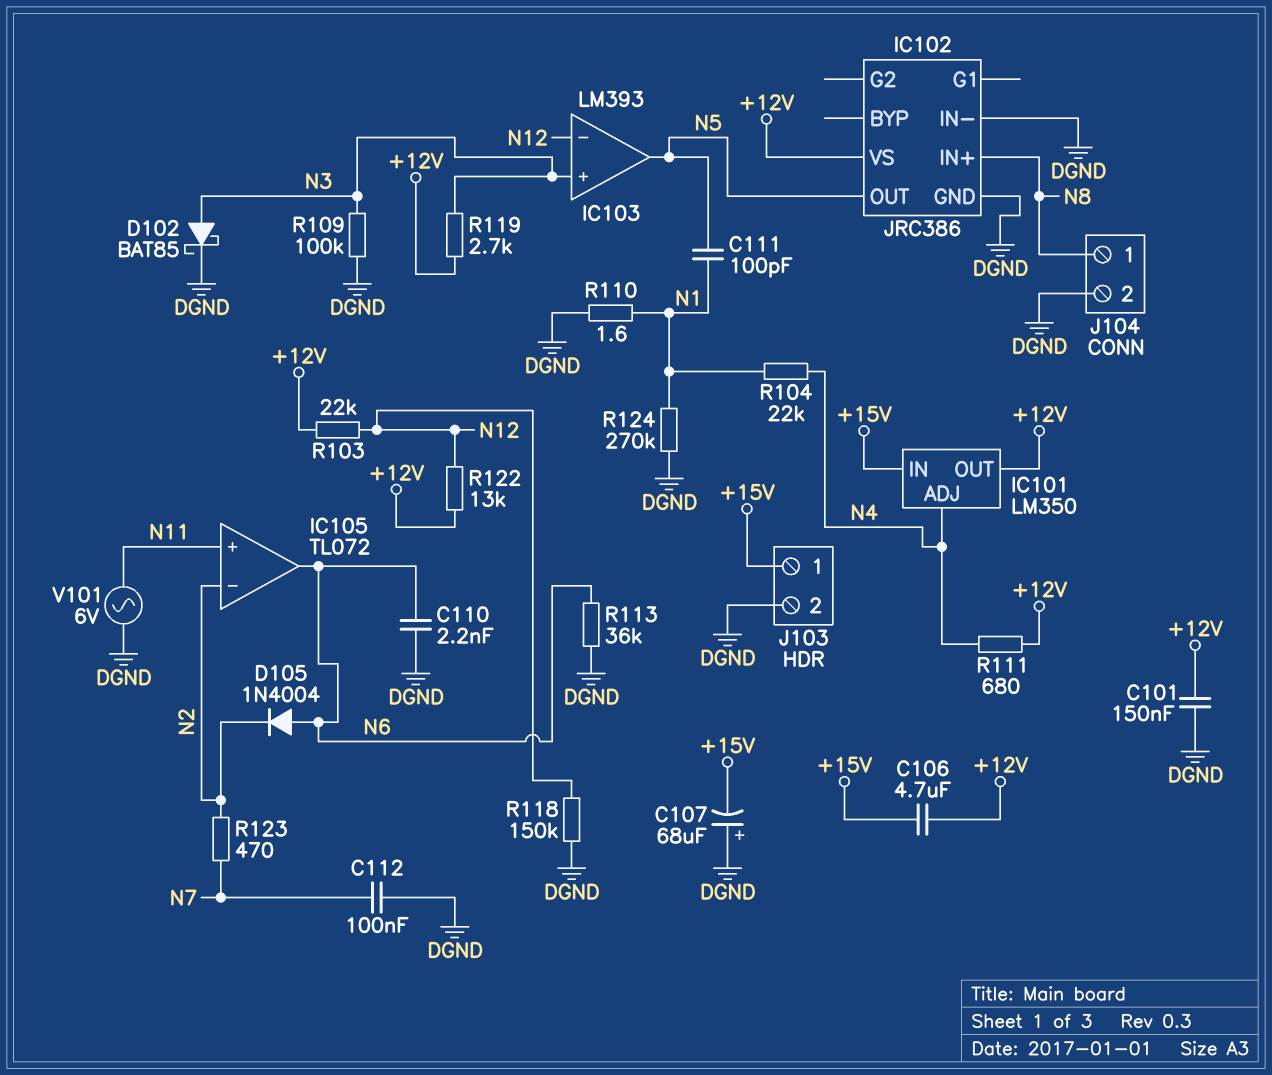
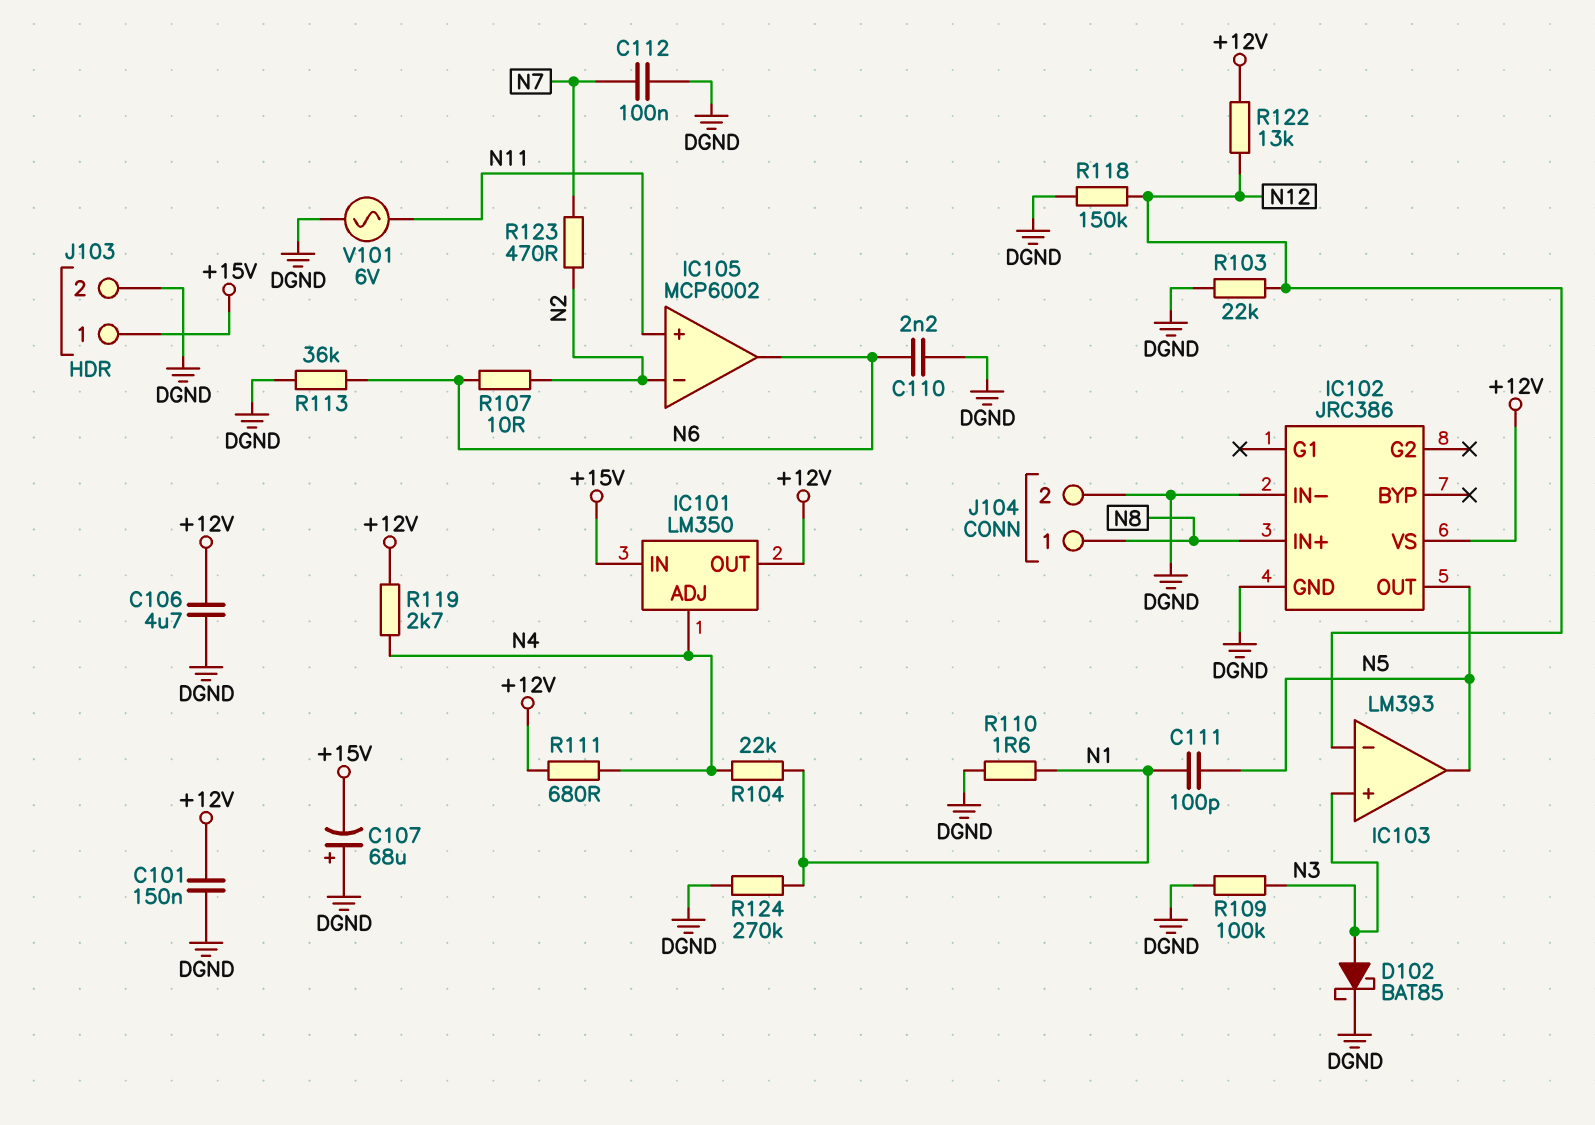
C106: 4.7uF (+12V, +15V) -> 4.7uF (+12V, DGND)
D105: diode 1N4004 (A N6, K N2) -> none
IC105: TL072 -> MCP6002
R103: 22k (+12V, N12) -> 22k (DGND, N12)
R107: none -> 10 (N2, N6)
R119: 2.7k (+12V, N3) -> 2.7k (+12V, N4)

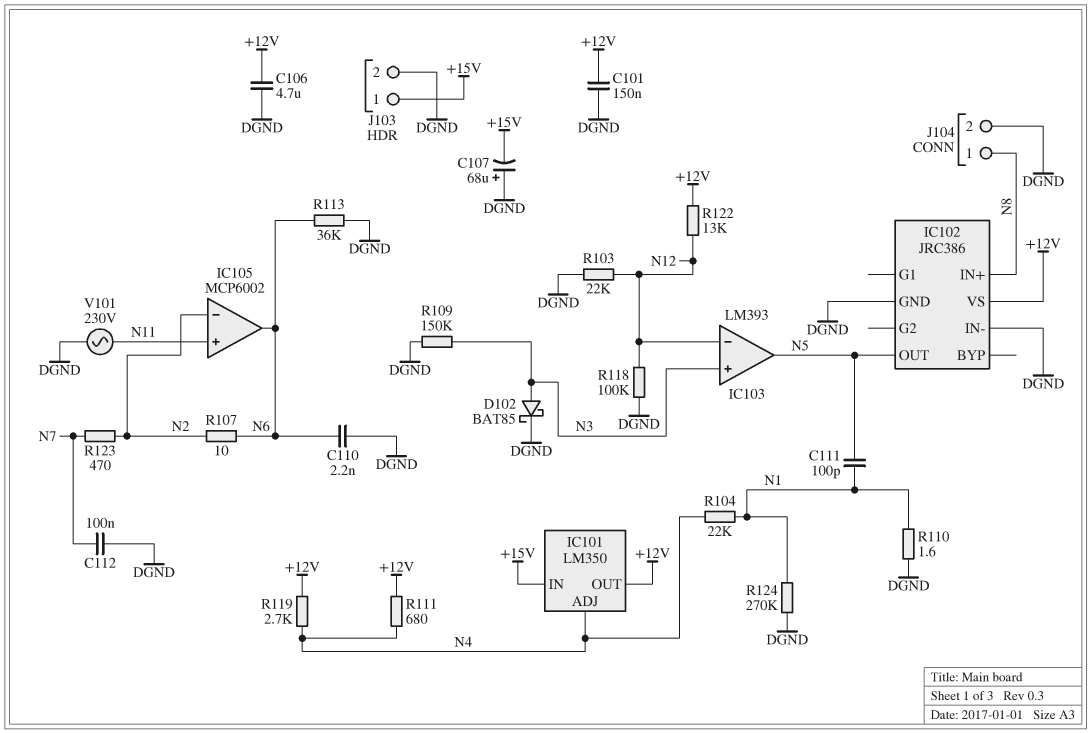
R109: 100k (DGND, N3) -> 150k (DGND, N3)
R118: 150k (DGND, N12) -> 100k (DGND, N12)
V101: AC 6V (DGND, N11) -> AC 230V (DGND, N11)

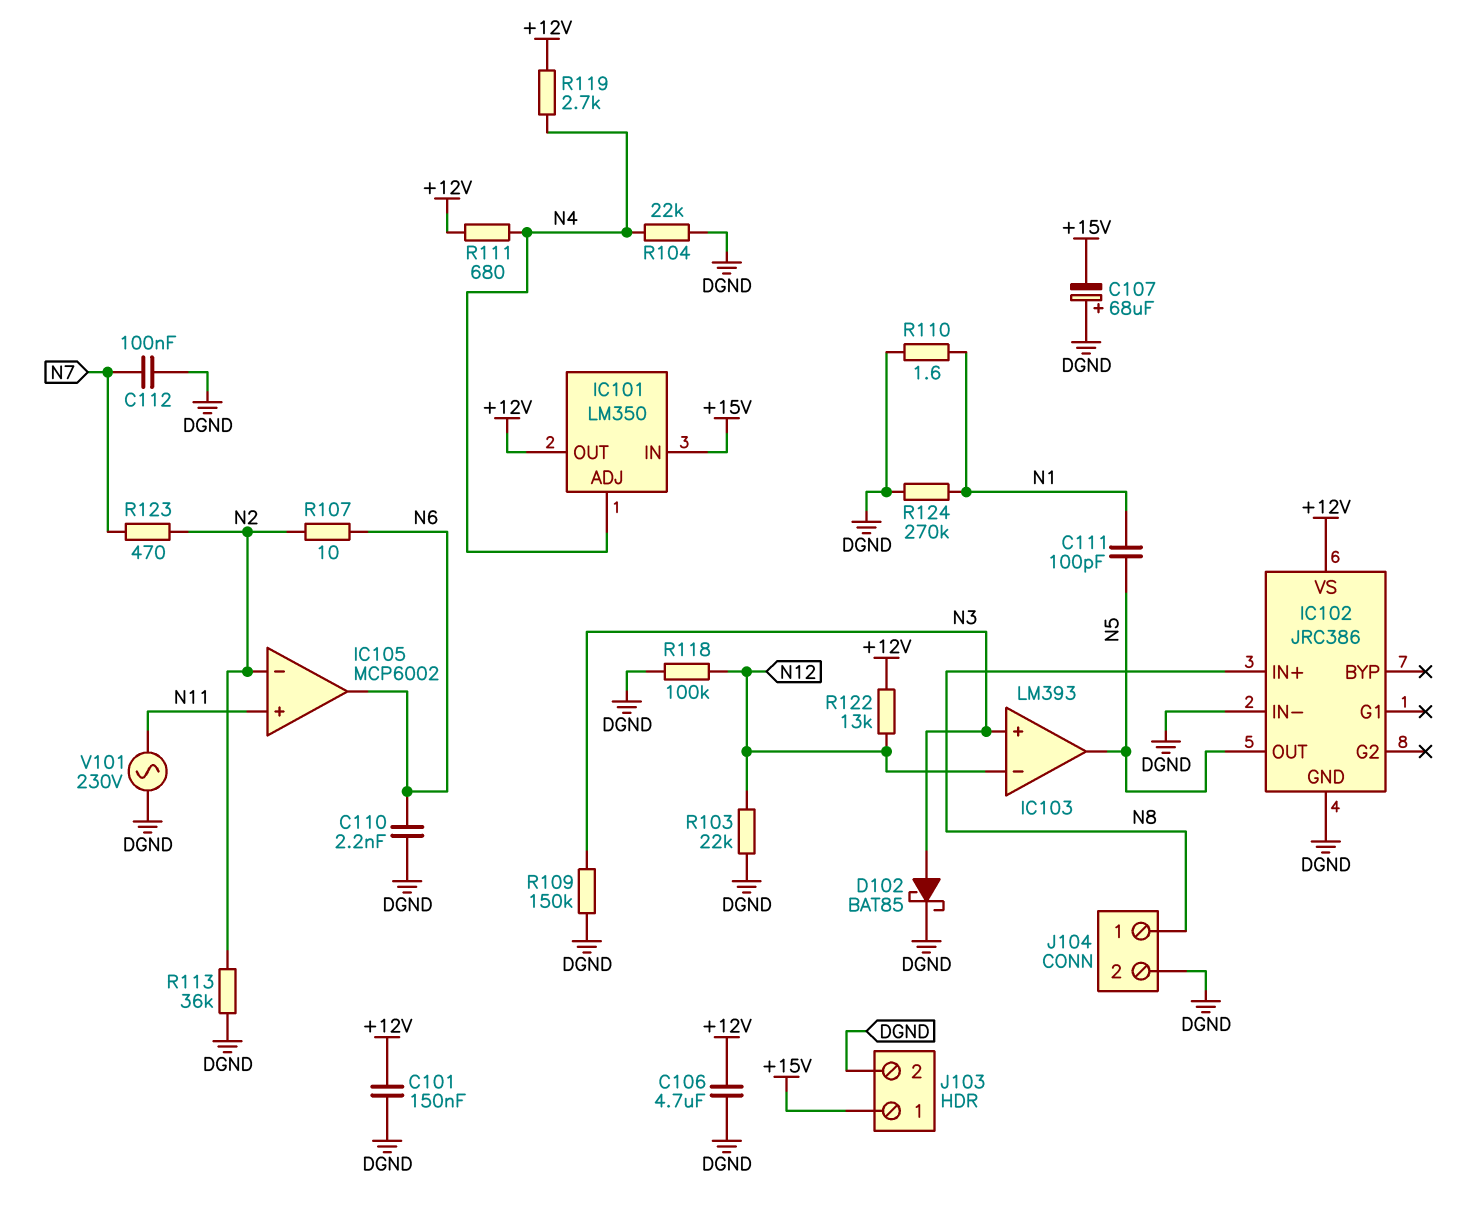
R104: 22k (N1, N4) -> 22k (DGND, N4)
R113: 36k (DGND, N6) -> 36k (DGND, N2)

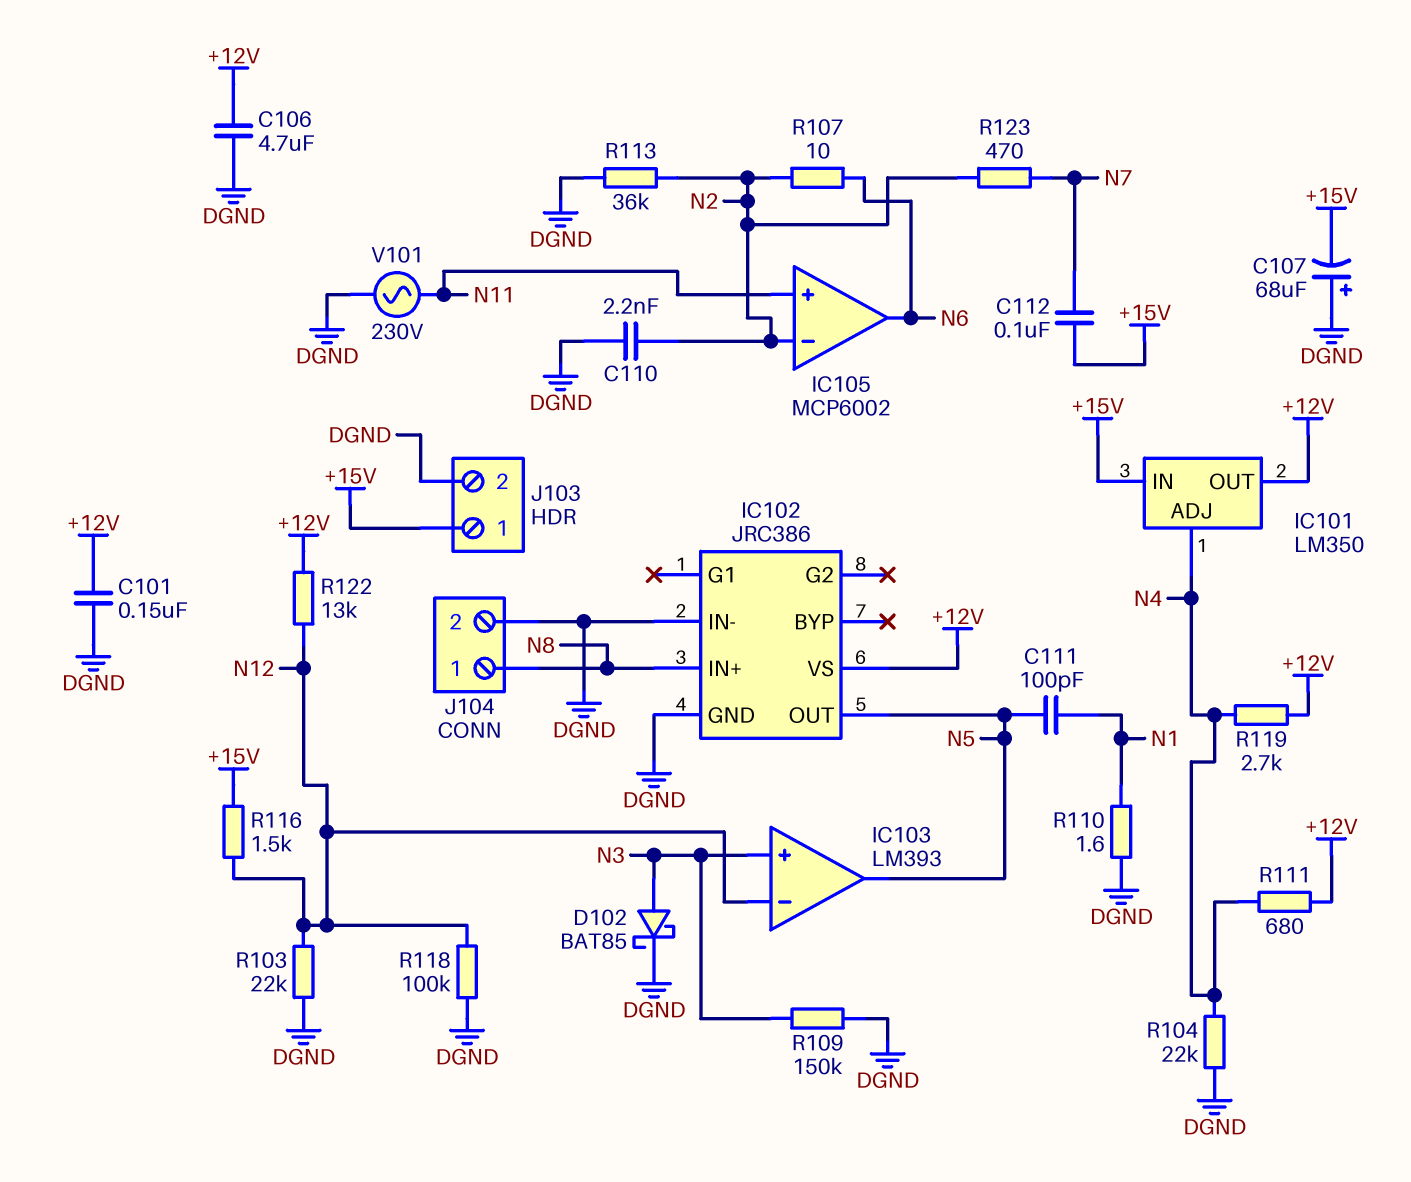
C110: 2.2nF (DGND, N6) -> 2.2nF (DGND, N2)
C112: 100nF (DGND, N7) -> 100nF (+15V, N7)
R116: none -> 1.5k (+15V, N12)
R124: 270k (DGND, N1) -> none

